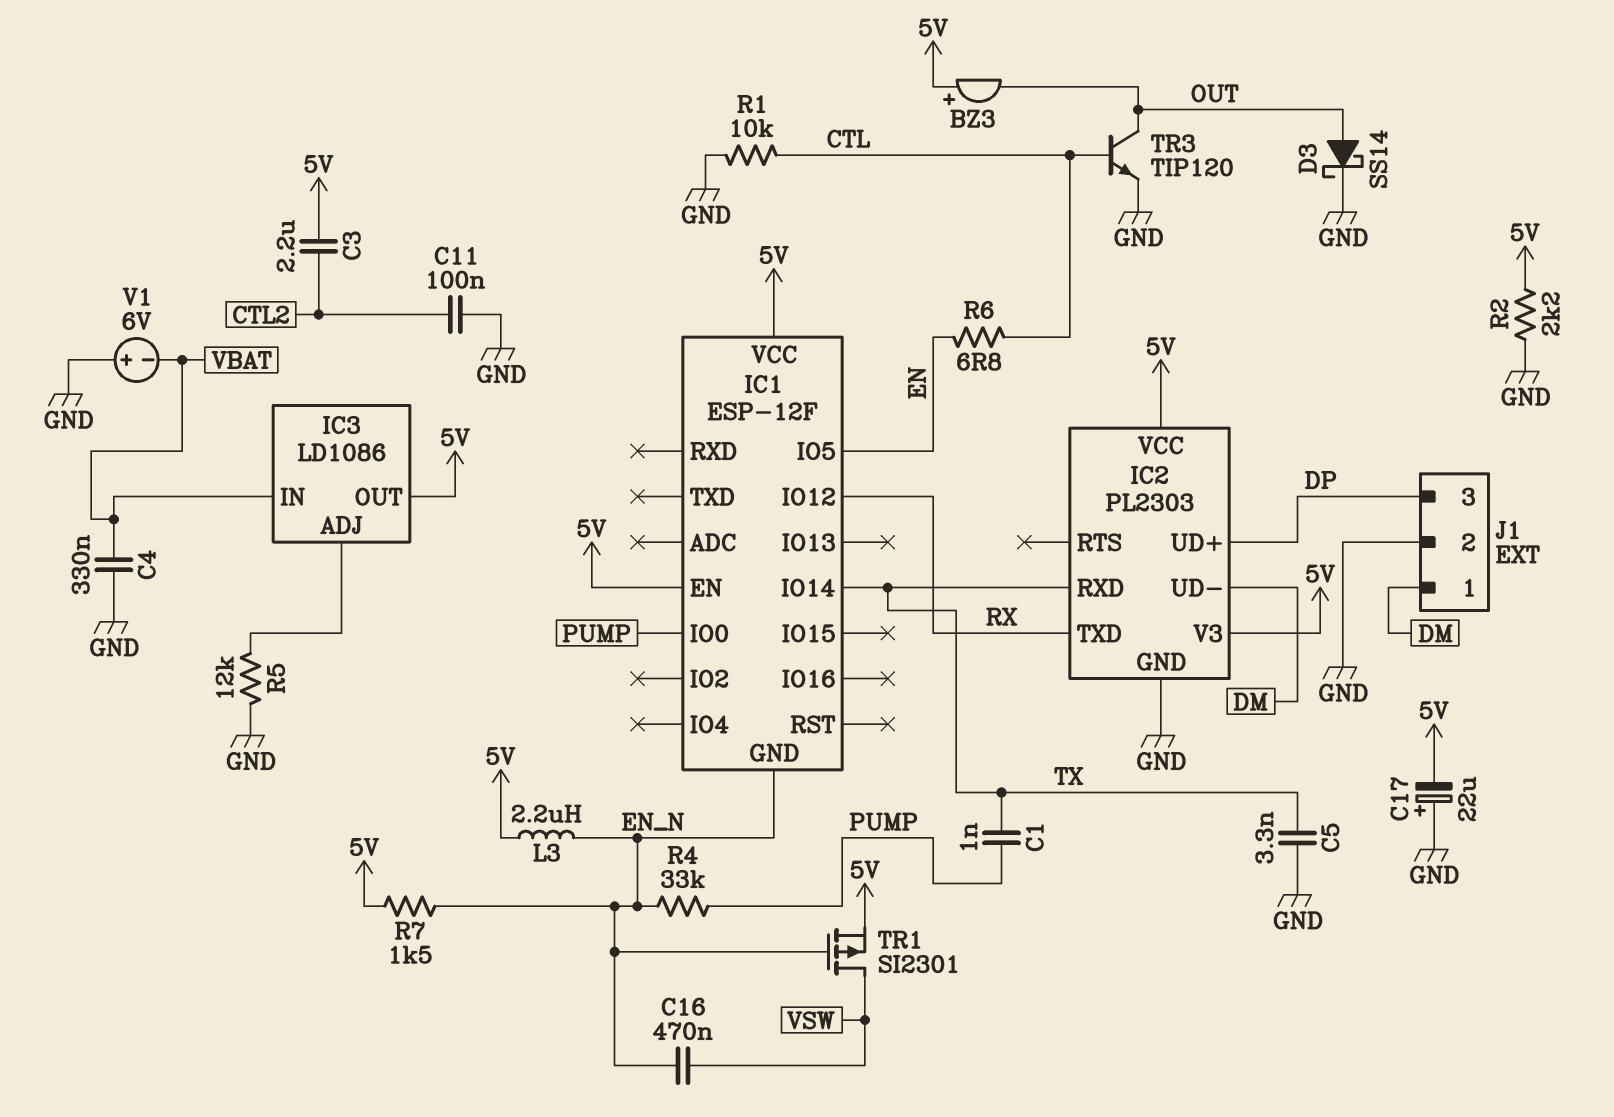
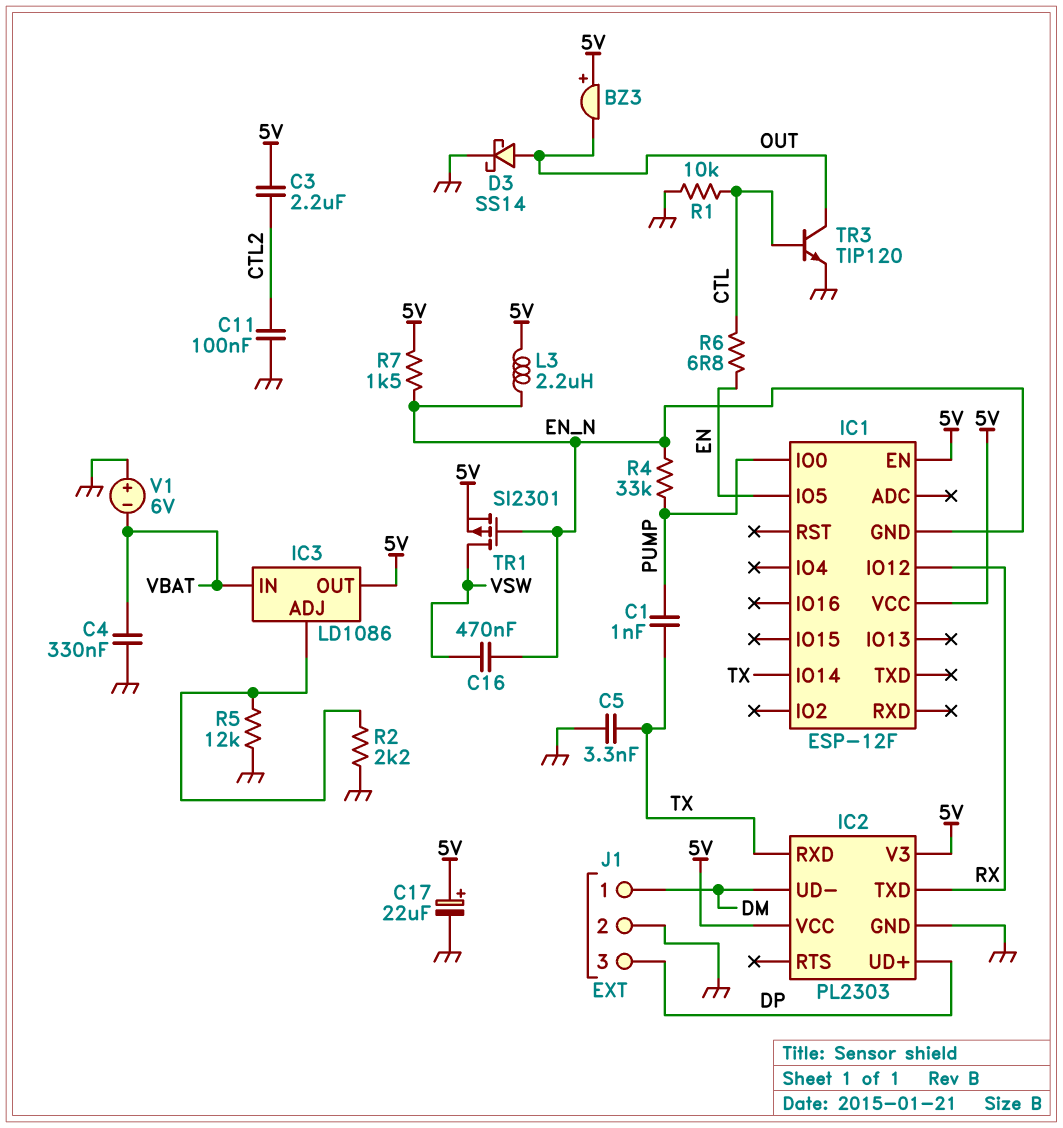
C17: 22uF (plus GND, minus 5V) -> 22uF (plus 5V, minus GND)
R2: 2.2k (5V, GND) -> 2.2k (GND, IC3/ADJ)

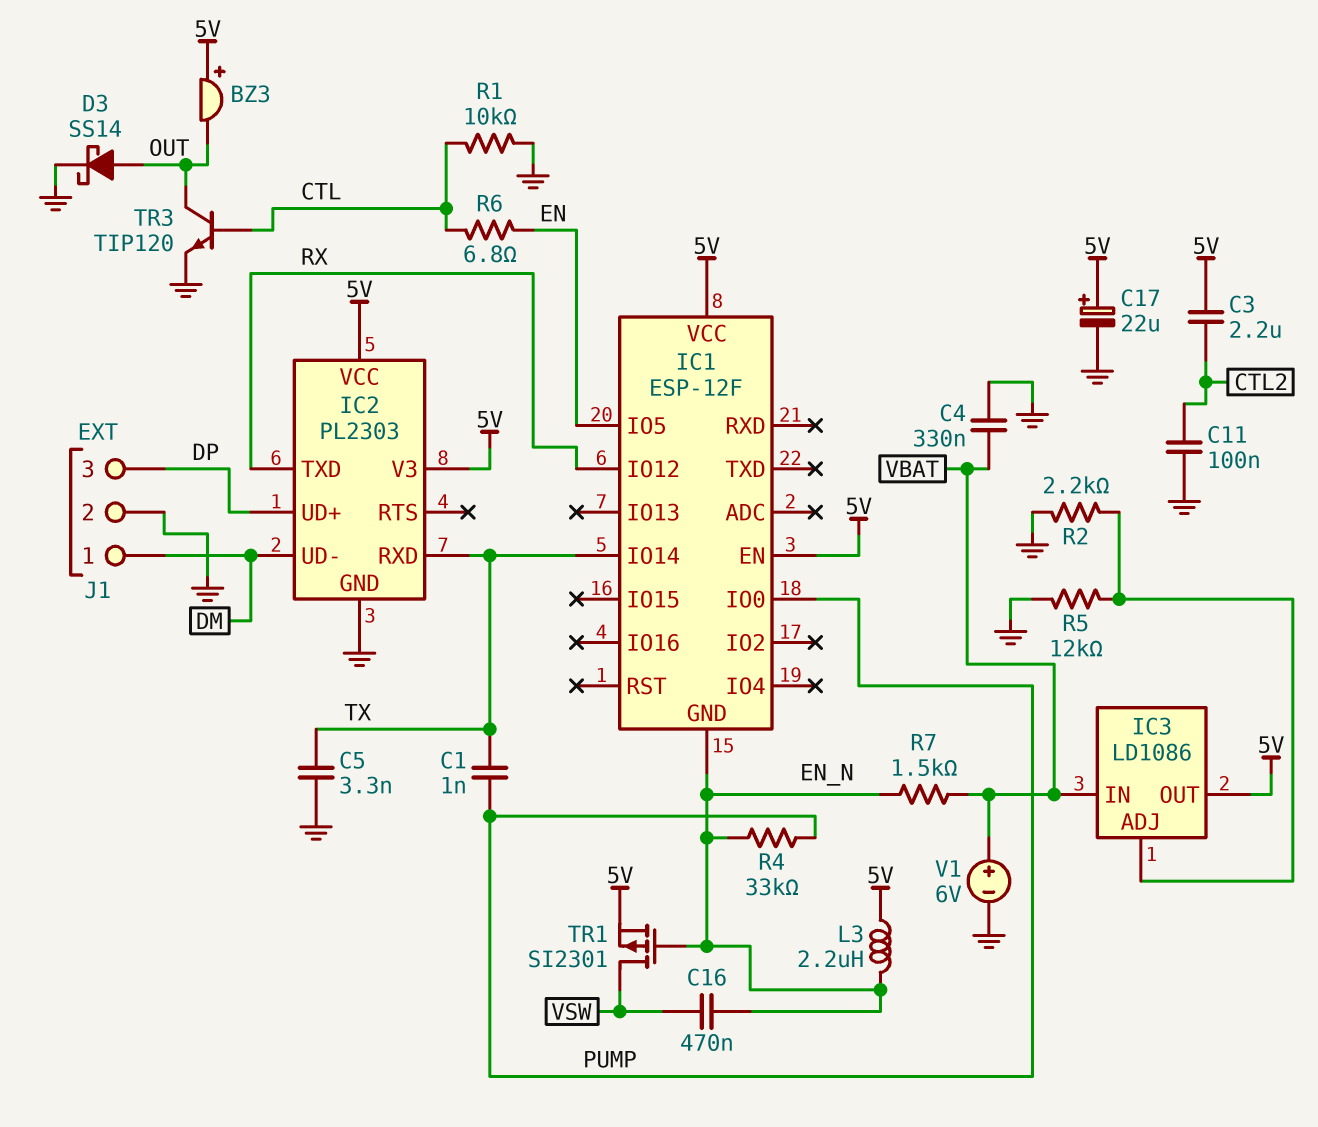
R7: 1.5k (5V, EN_N) -> 1.5k (EN_N, VBAT)
V1: 6V (plus GND, minus VBAT) -> 6V (plus VBAT, minus GND)

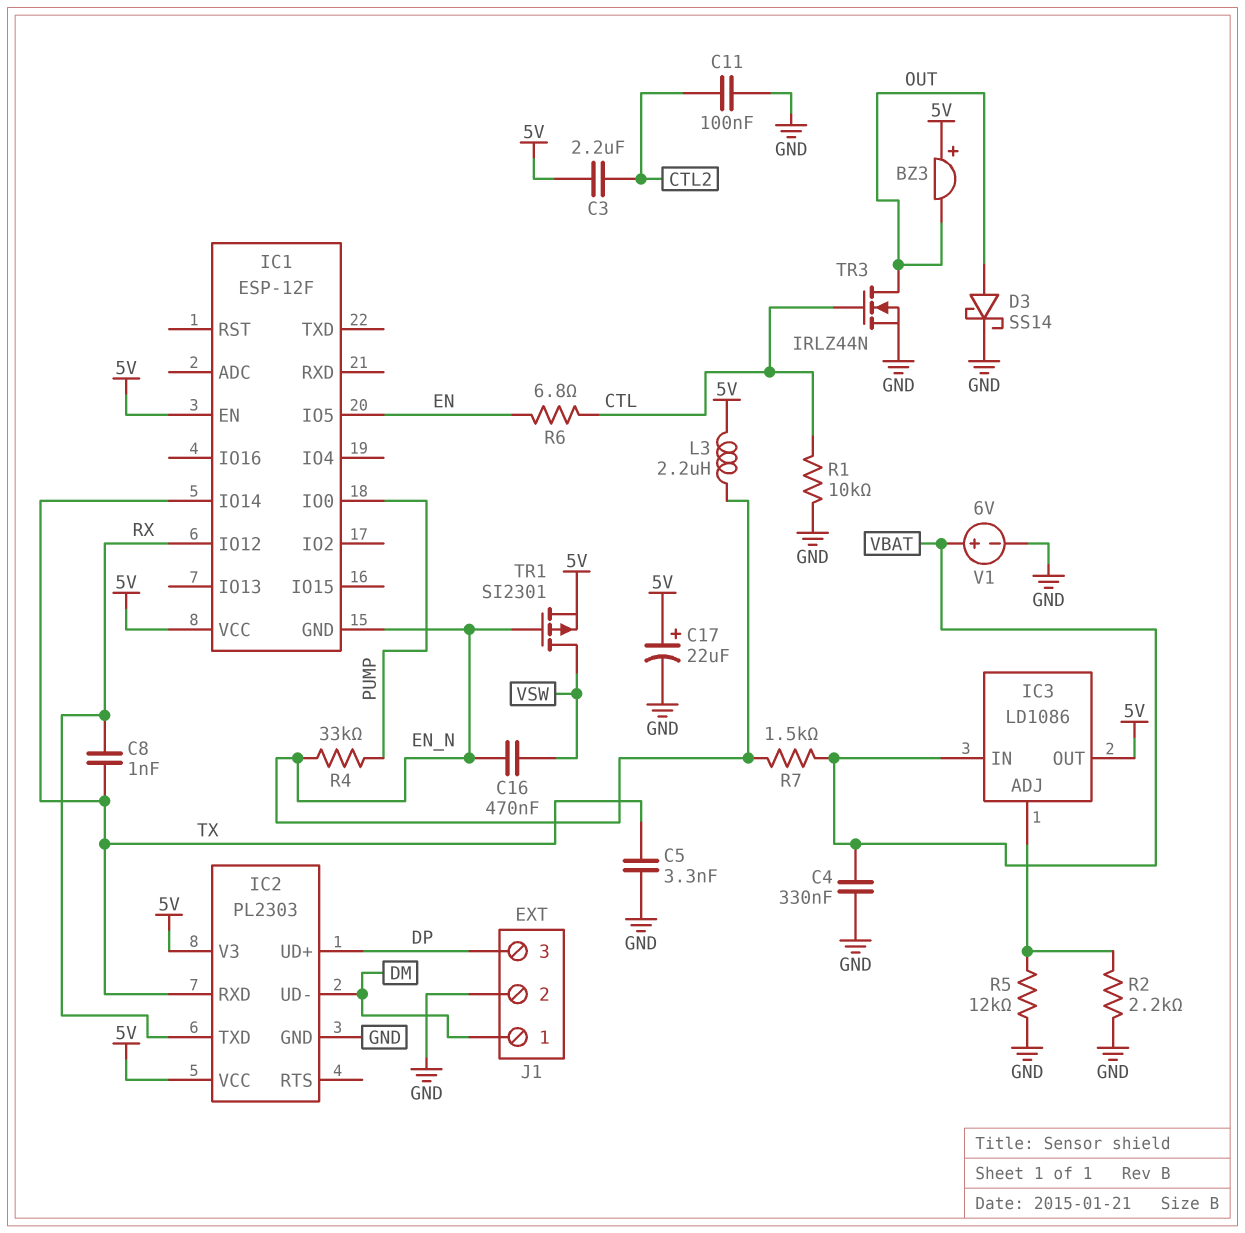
C1: 1nF (PUMP, TX) -> none
C8: none -> 1nF (RX, TX)
TR3: NPN TIP120 (B CTL, C OUT, E GND) -> NMOS IRLZ44N (G CTL, D OUT, S GND)

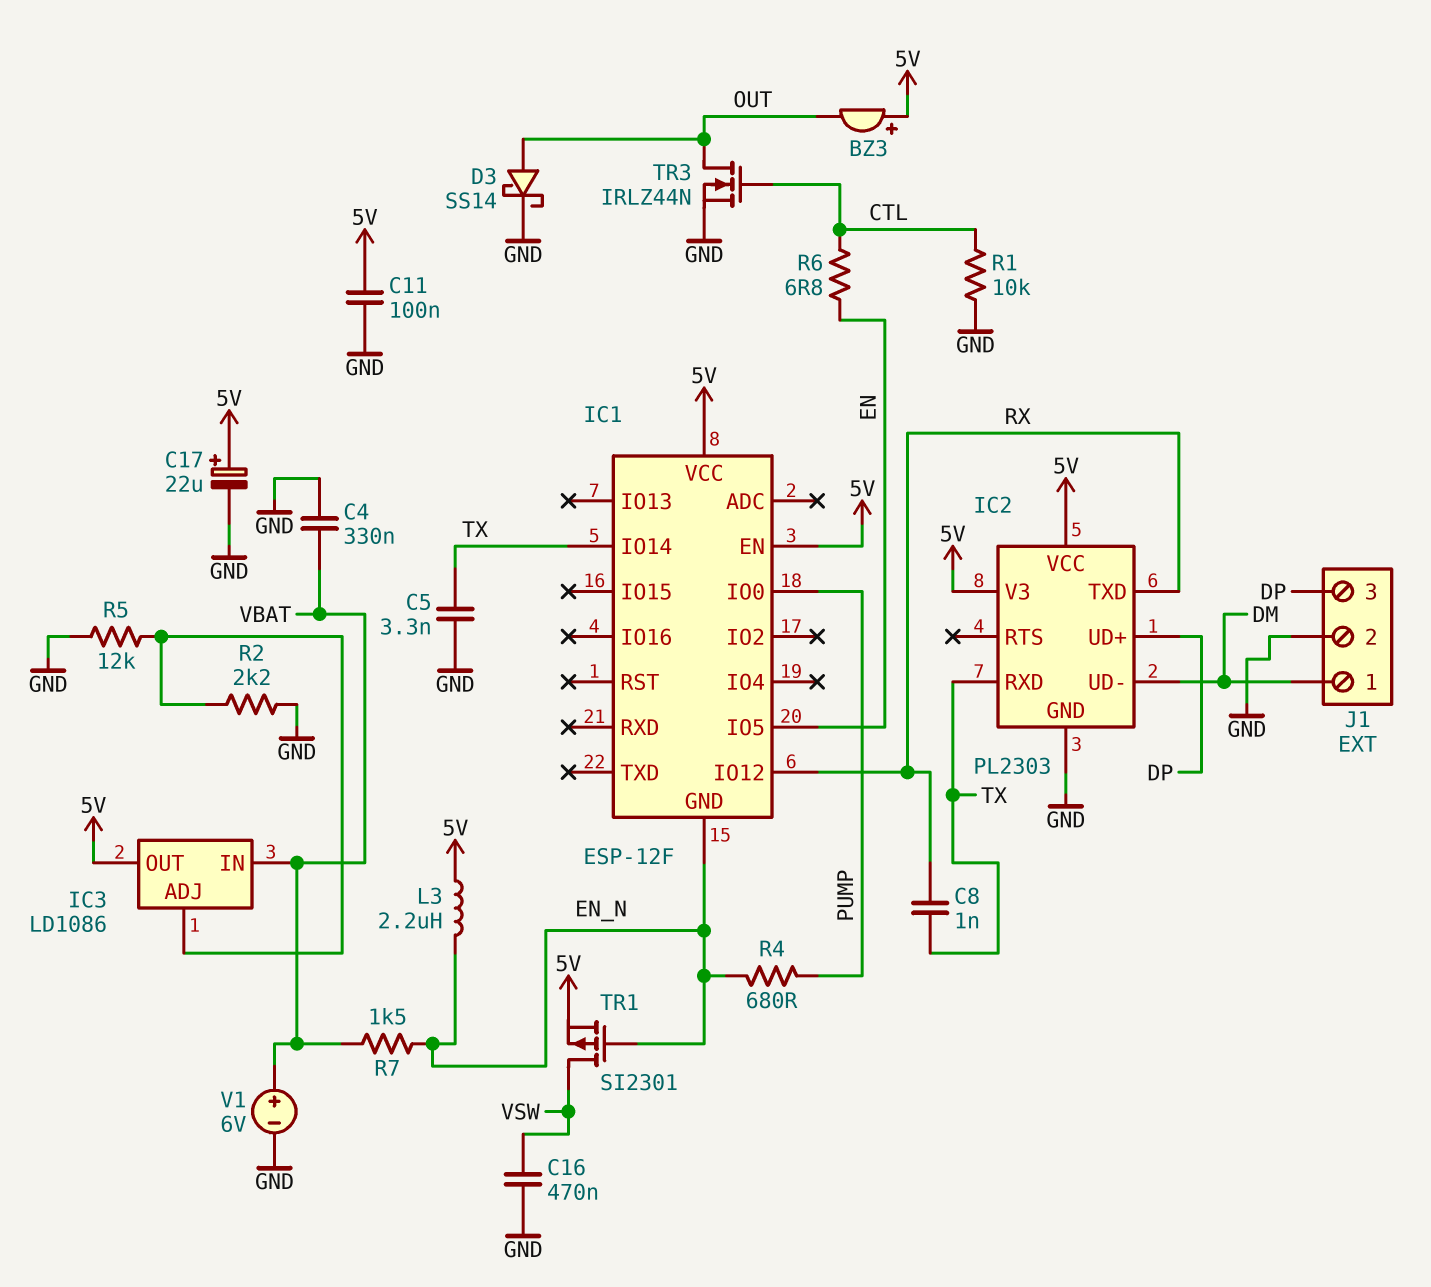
C3: 2.2uF (5V, CTL2) -> none
C11: 100nF (CTL2, GND) -> 100nF (5V, GND)
C16: 470nF (EN_N, VSW) -> 470nF (GND, VSW)
R4: 33k (EN_N, PUMP) -> 680 (EN_N, PUMP)

